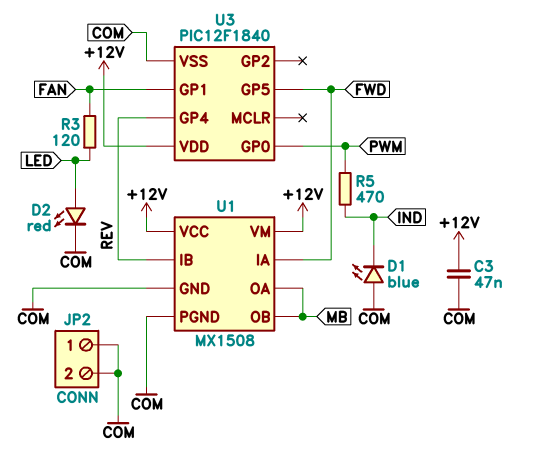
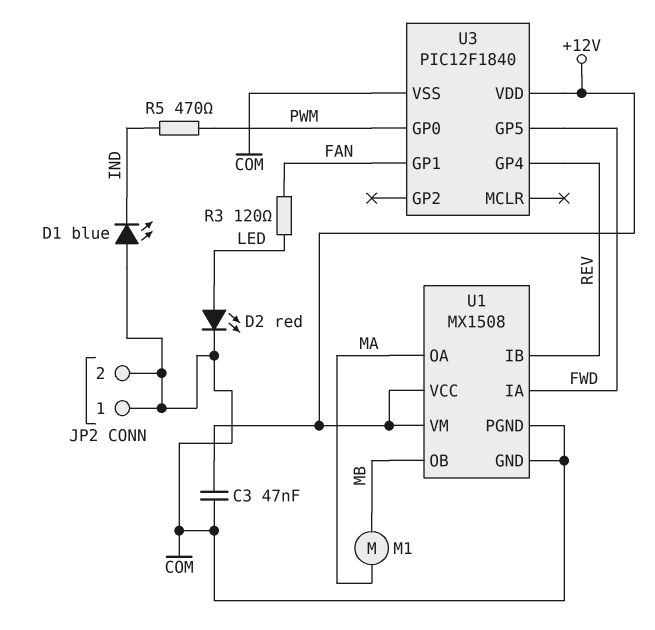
M1: none -> motor (MA, MB)
U1 pin OA: MB -> MA

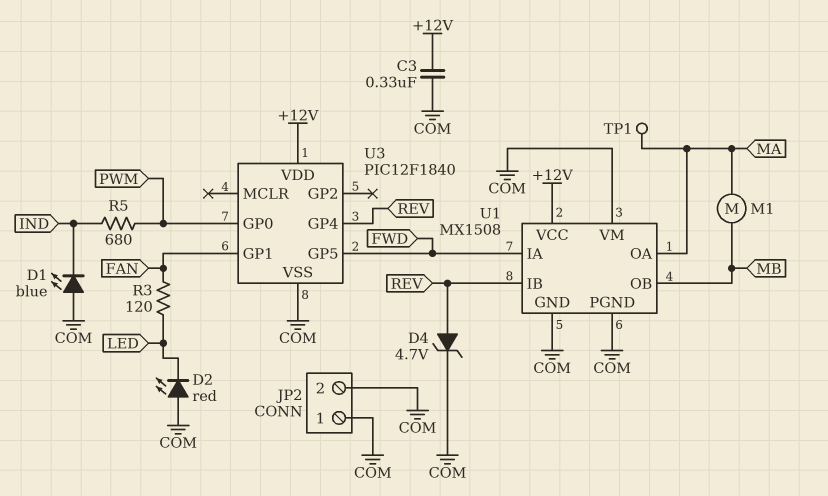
C3: 47nF (+12V, COM) -> 330nF (+12V, COM)
D2: LED red (A LED, K COM) -> LED red (A COM, K LED)
D4: none -> zener 4.7V (A REV, K COM)
R5: 470 (IND, PWM) -> 680 (IND, PWM)
TP1: none -> test point (MA)
U1 pin VM: +12V -> COM

